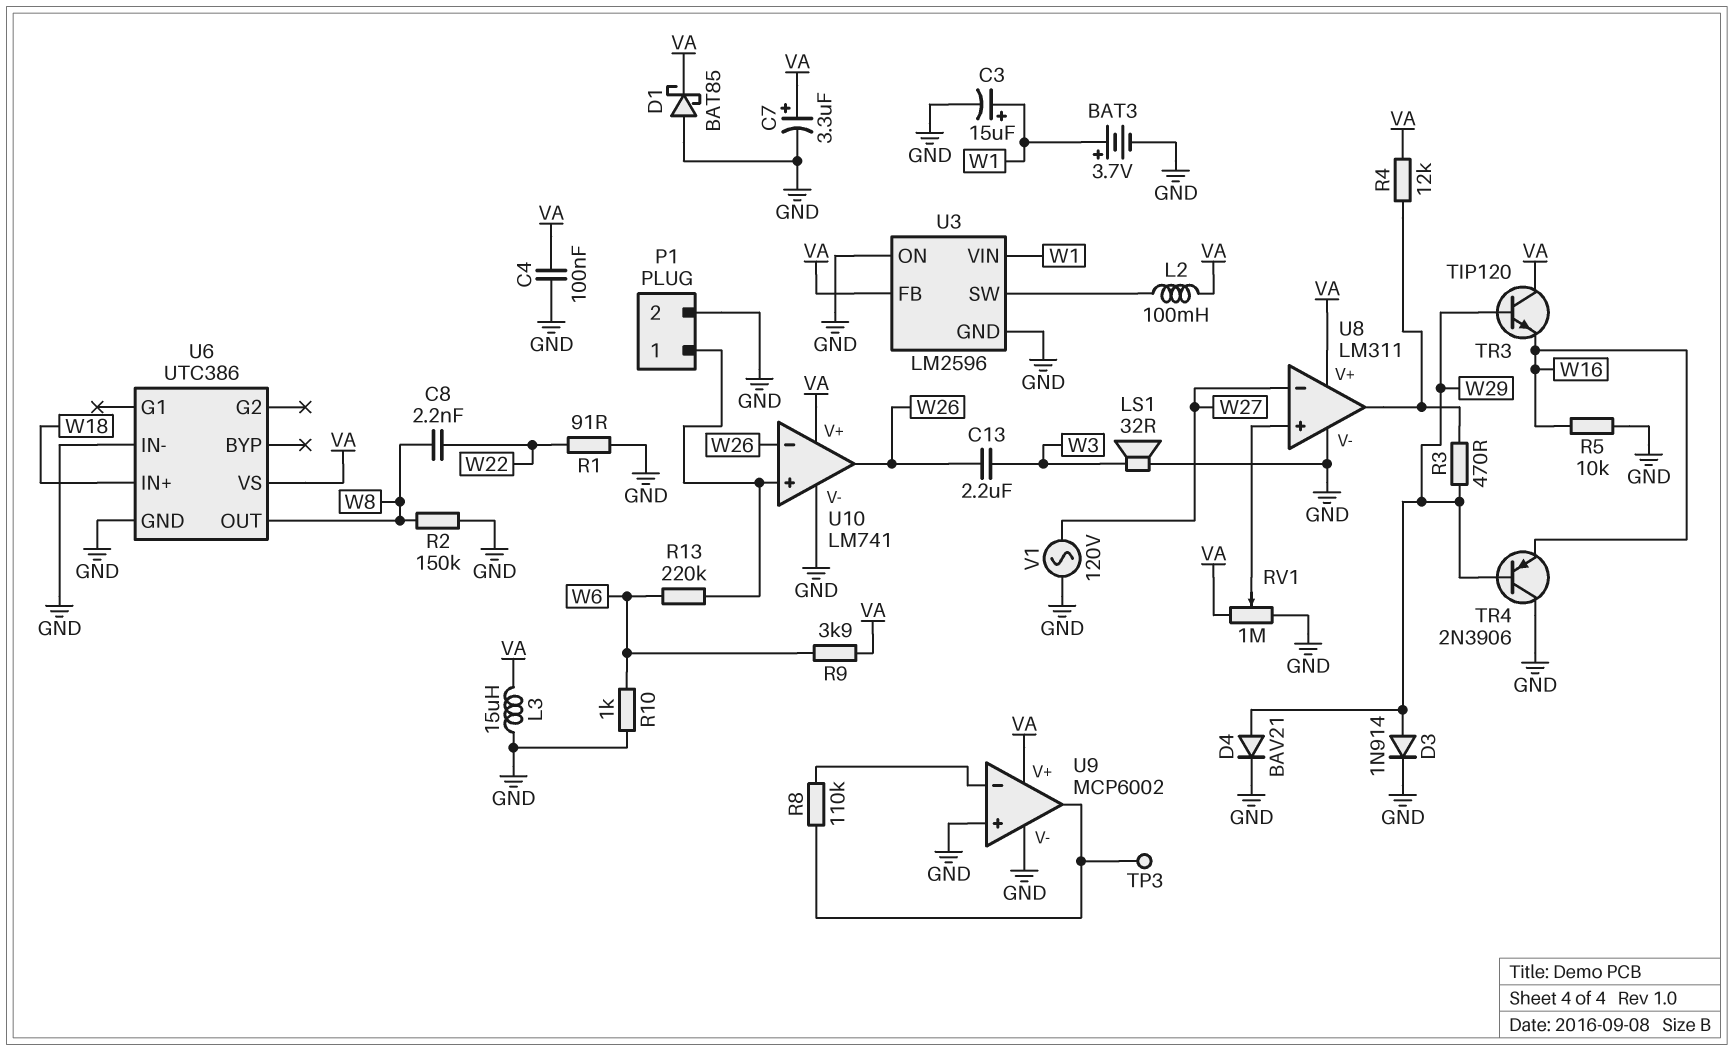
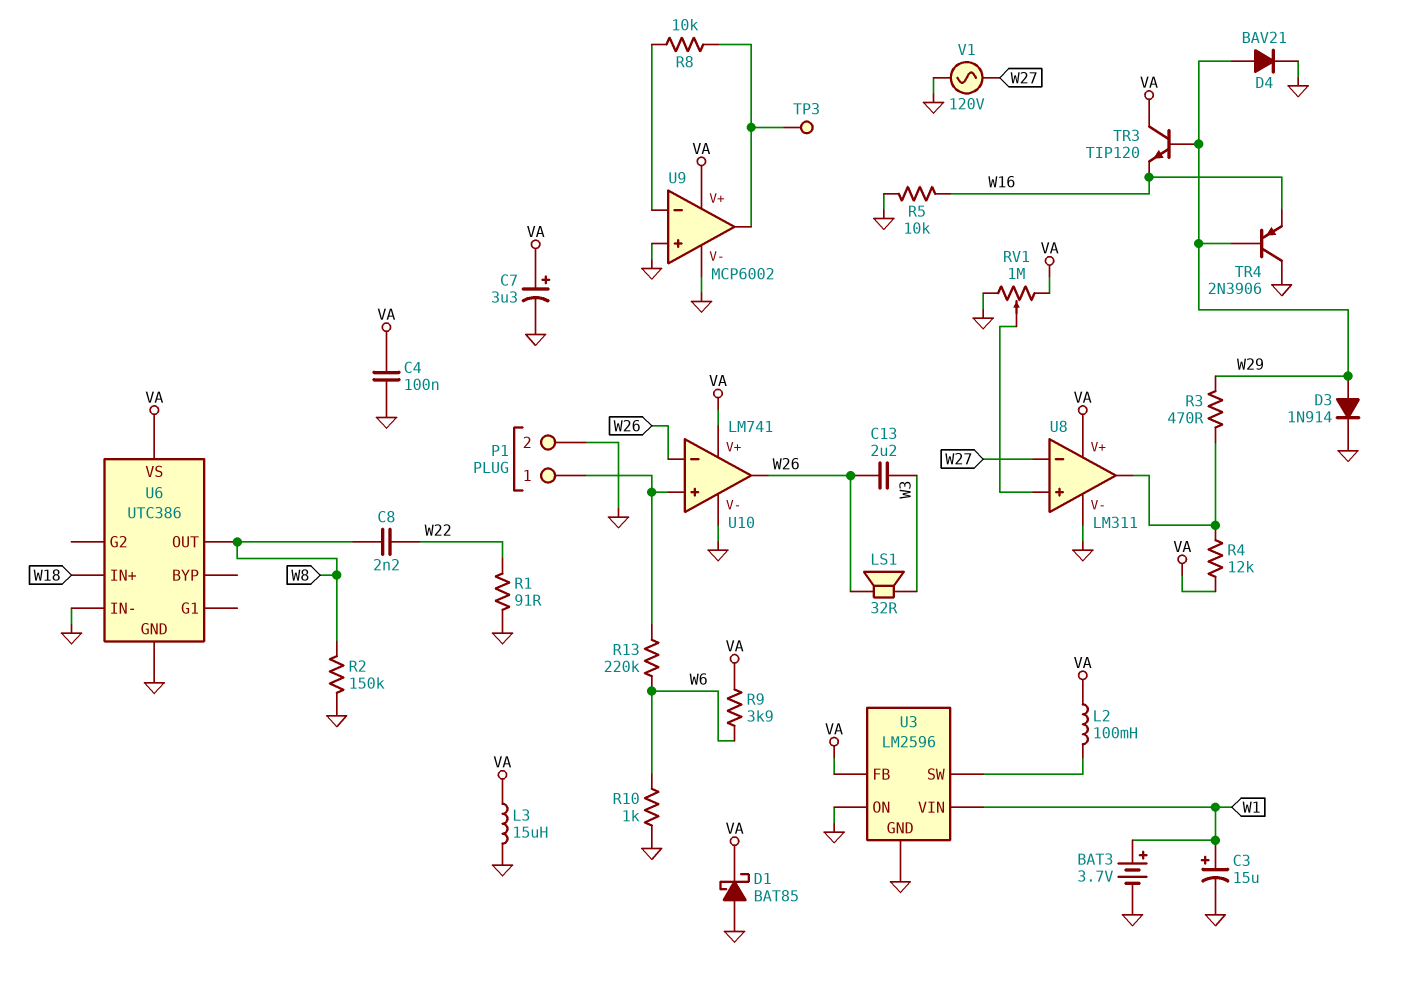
LS1: speaker 32R (GND, W3) -> speaker 32R (W3, W26)
R8: 110k (U9/in-, U9/out) -> 10k (U9/in-, U9/out)

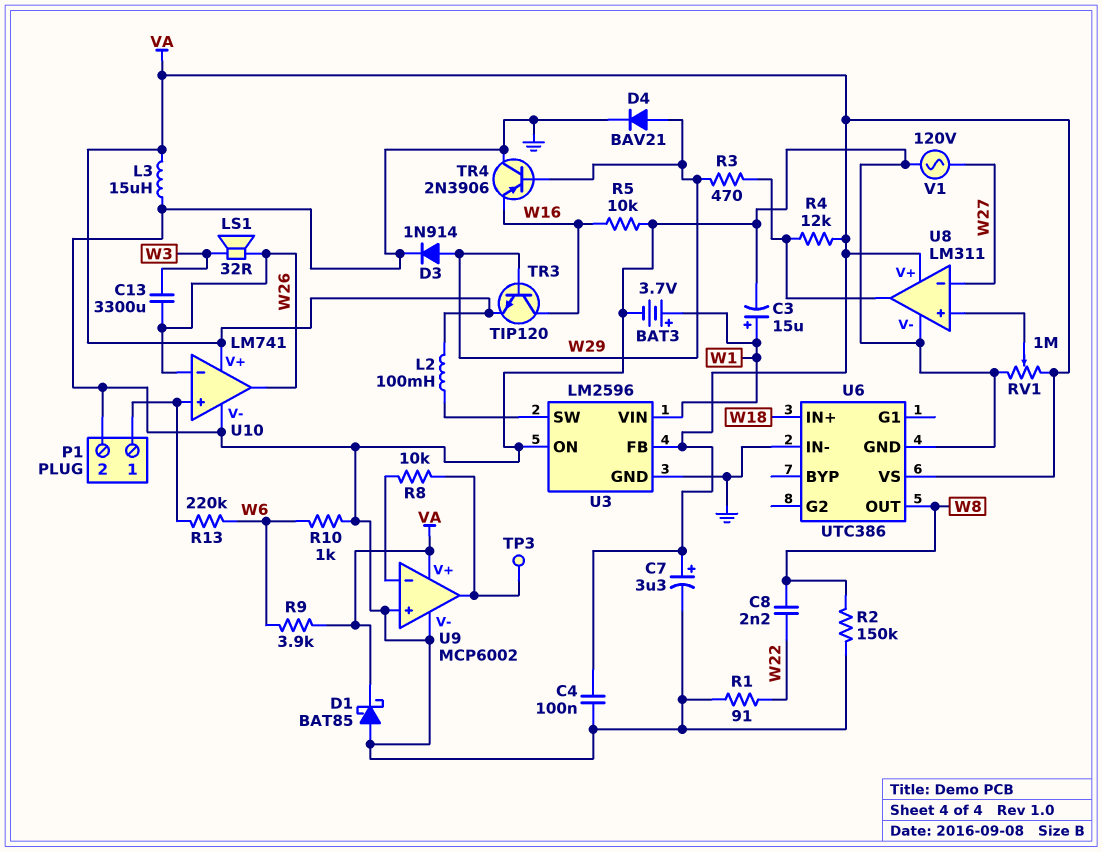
C13: 2.2uF (W3, W26) -> 3300uF (W3, W26)
TR3: NPN TIP120 (B W29, C VA, E W16) -> NPN TIP120 (B W29, C W16, E VA)

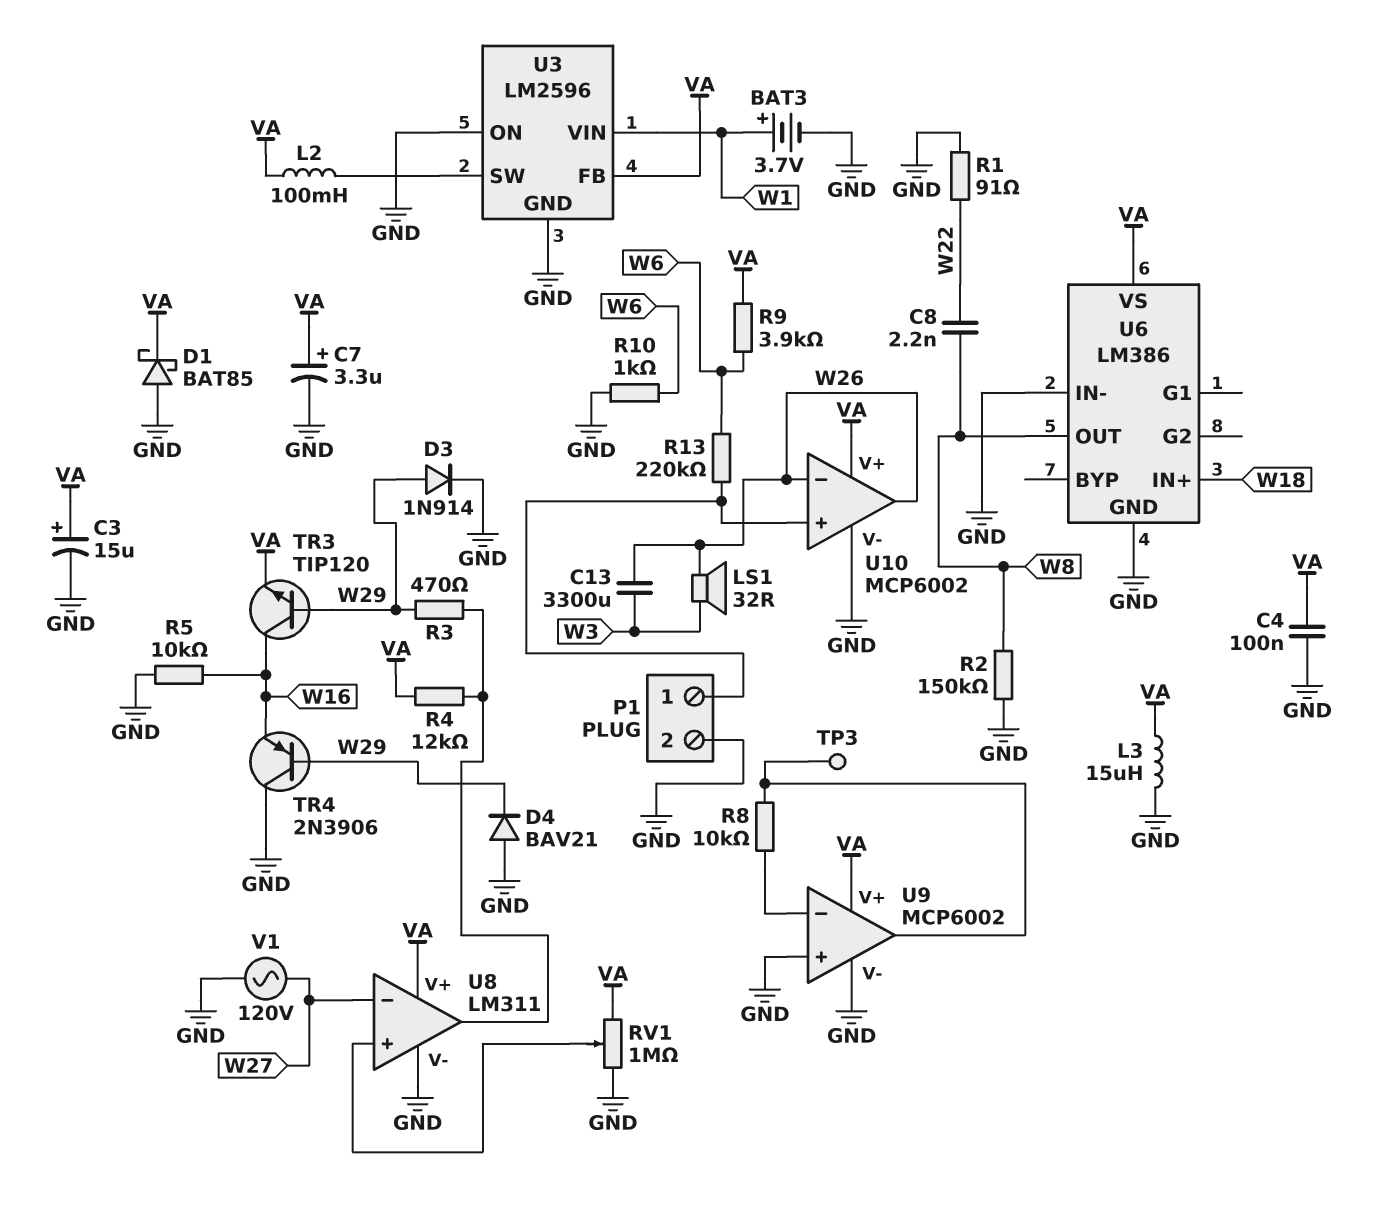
C3: 15uF (plus W1, minus GND) -> 15uF (plus VA, minus GND)
D4: diode BAV21 (A W29, K GND) -> diode BAV21 (A GND, K W29)
U6: UTC386 -> LM386
U10: LM741 -> MCP6002

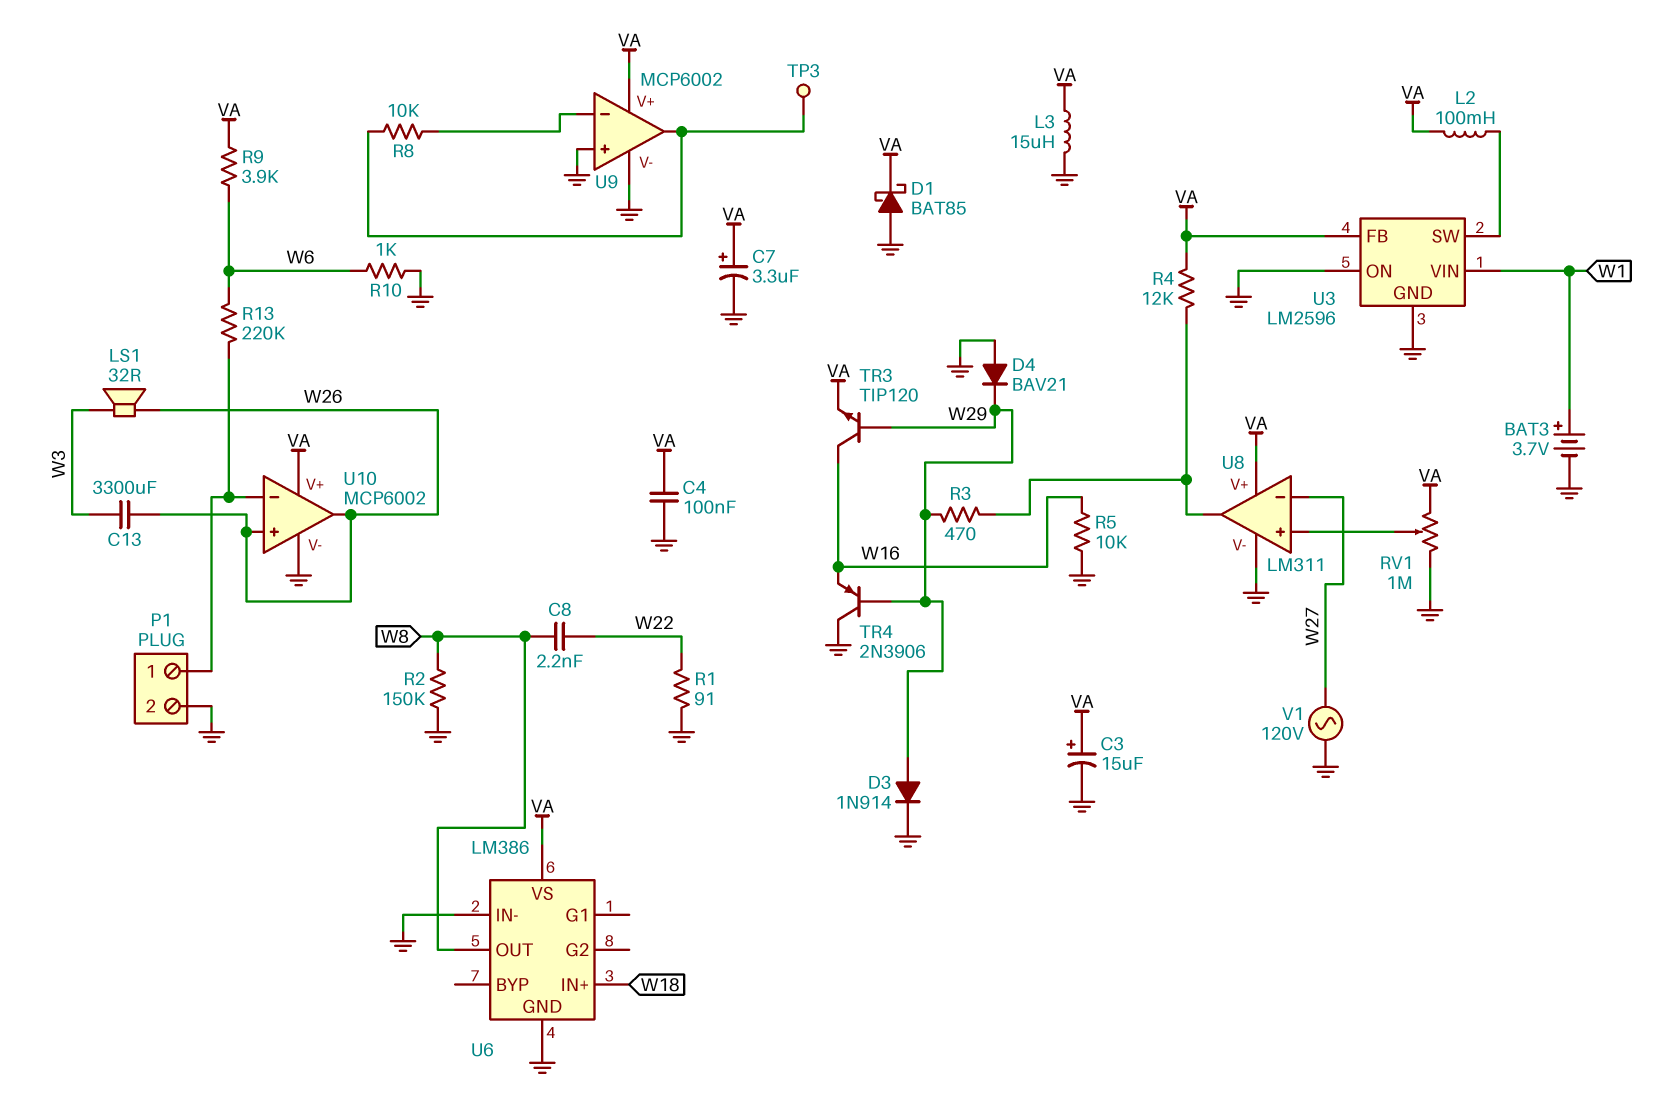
U10 pin in+: P1/1 -> W26
U10 pin in-: W26 -> P1/1

